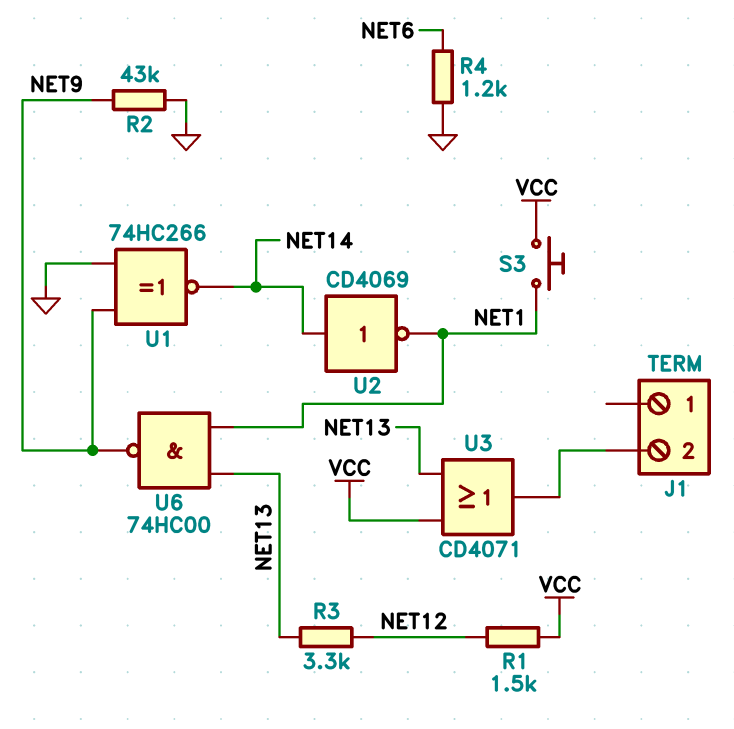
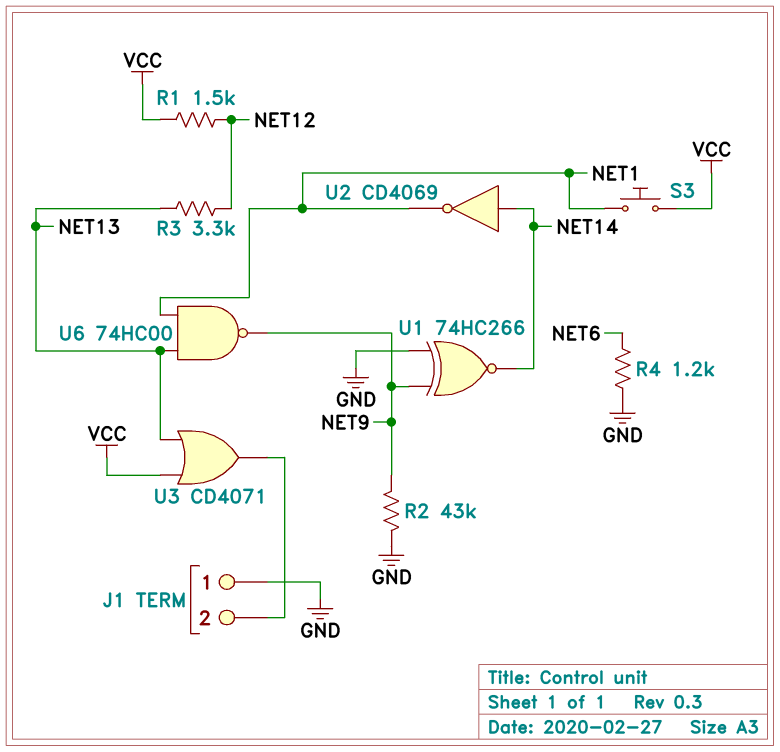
J1 pin 1: none -> GND

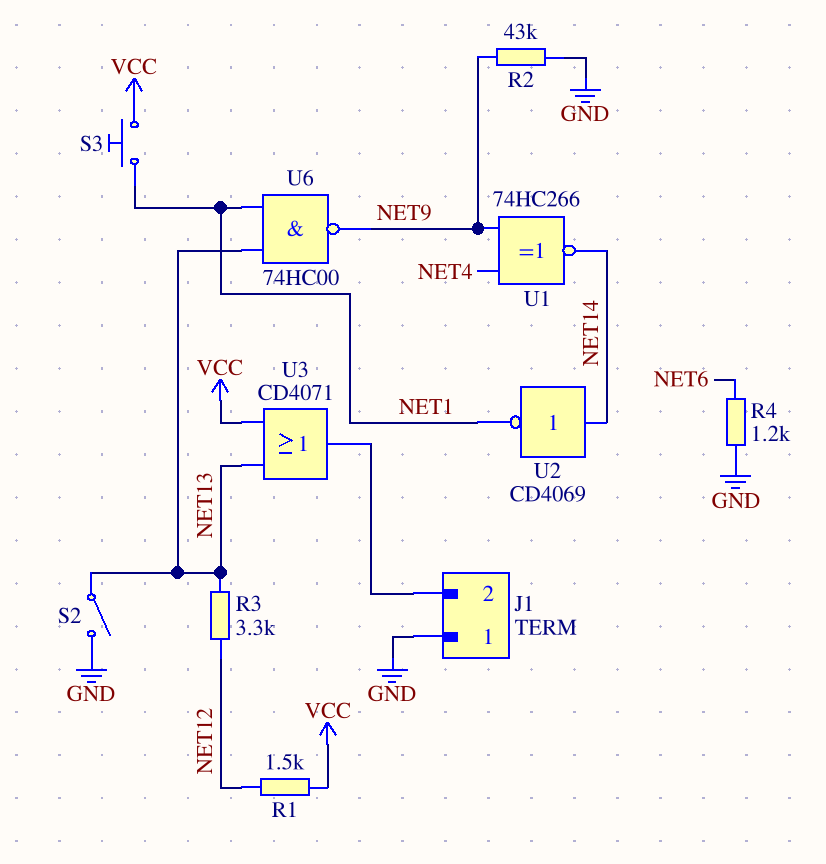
S2: none -> switch (GND, NET13)
U1: XNOR 74HC266 (in GND, in NET9, out NET14) -> XNOR 74HC266 (in NET4, in NET9, out NET14)

